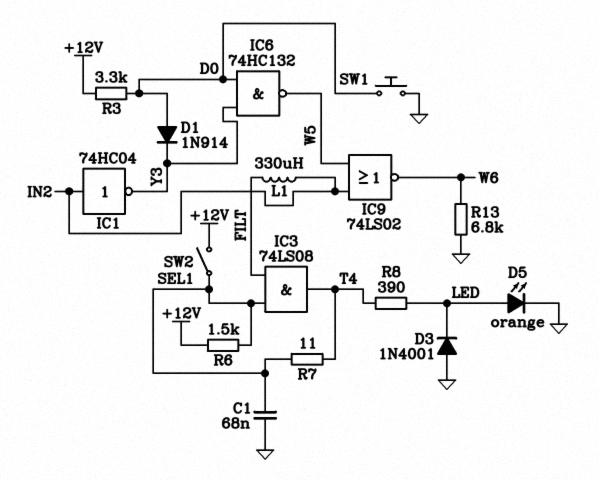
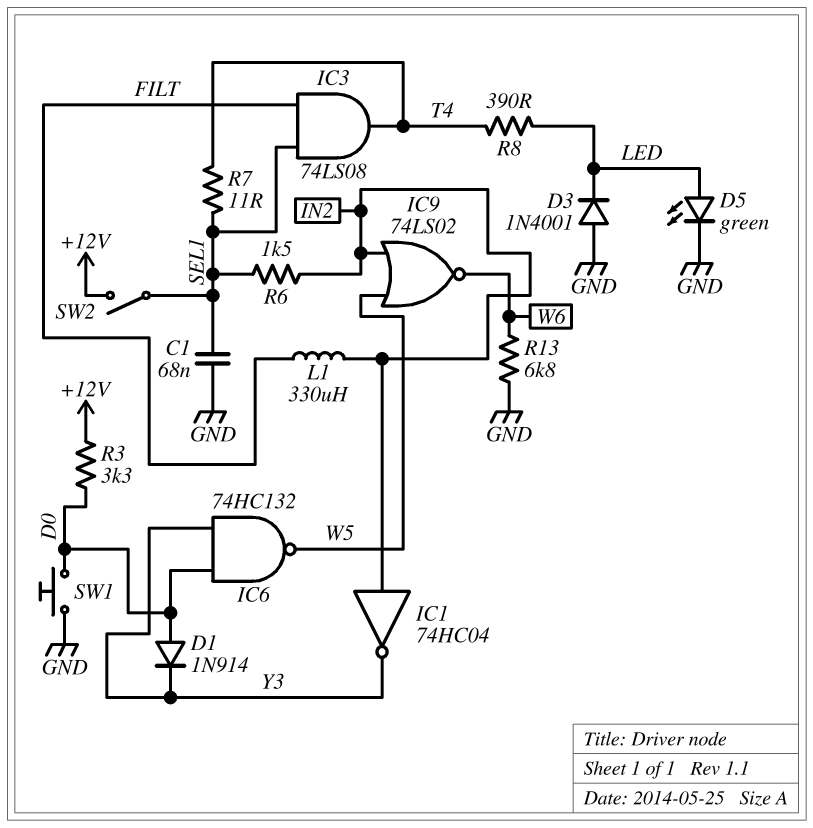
D5: LED orange (A LED, K GND) -> LED green (A LED, K GND)
R6: 1.5k (+12V, SEL1) -> 1.5k (IN2, SEL1)

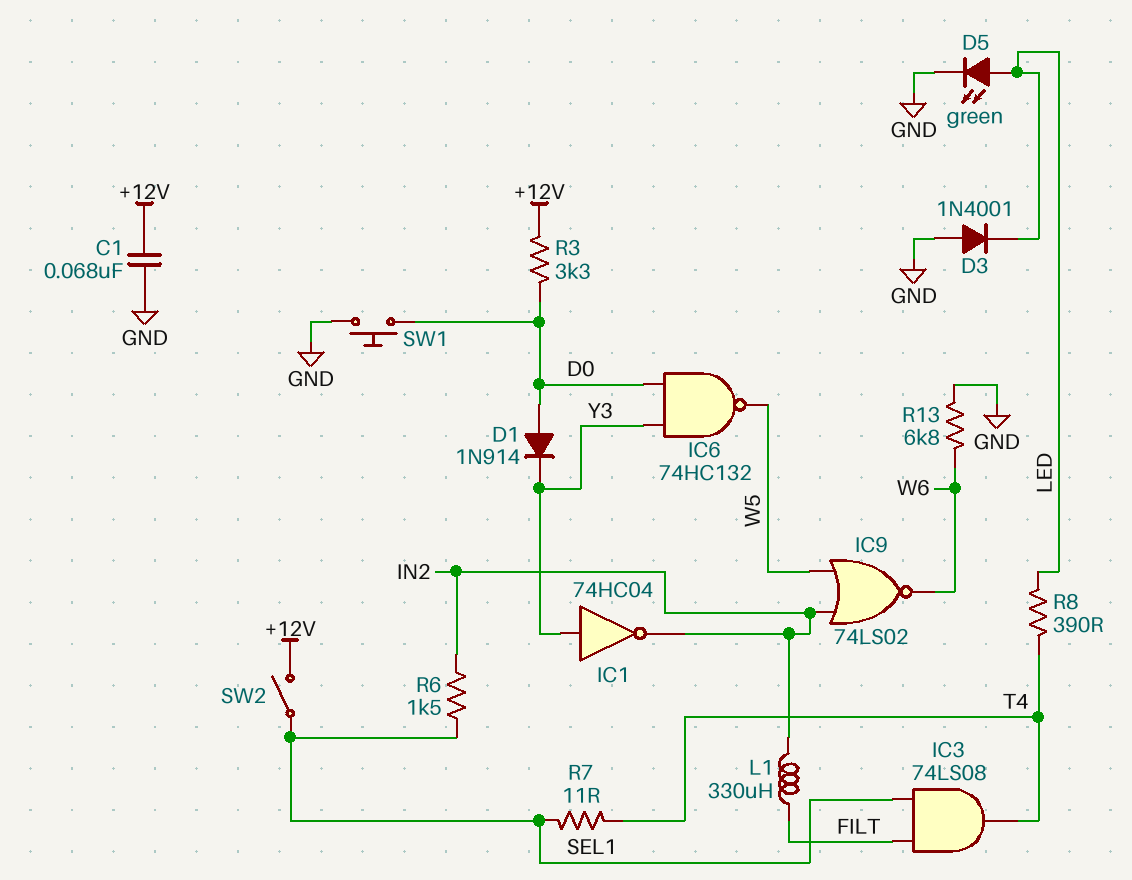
C1: 68nF (GND, SEL1) -> 68nF (+12V, GND)
IC1: NOT 74HC04 (in IN2, out Y3) -> NOT 74HC04 (in Y3, out IN2)

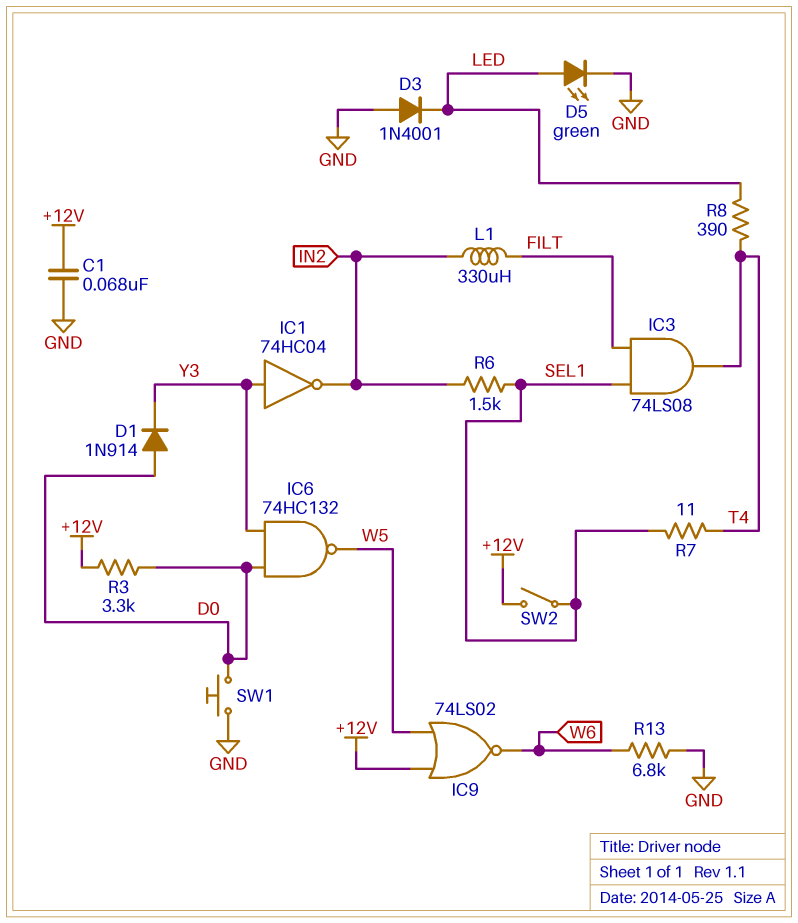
IC9: NOR 74LS02 (in IN2, in W5, out W6) -> NOR 74LS02 (in +12V, in W5, out W6)

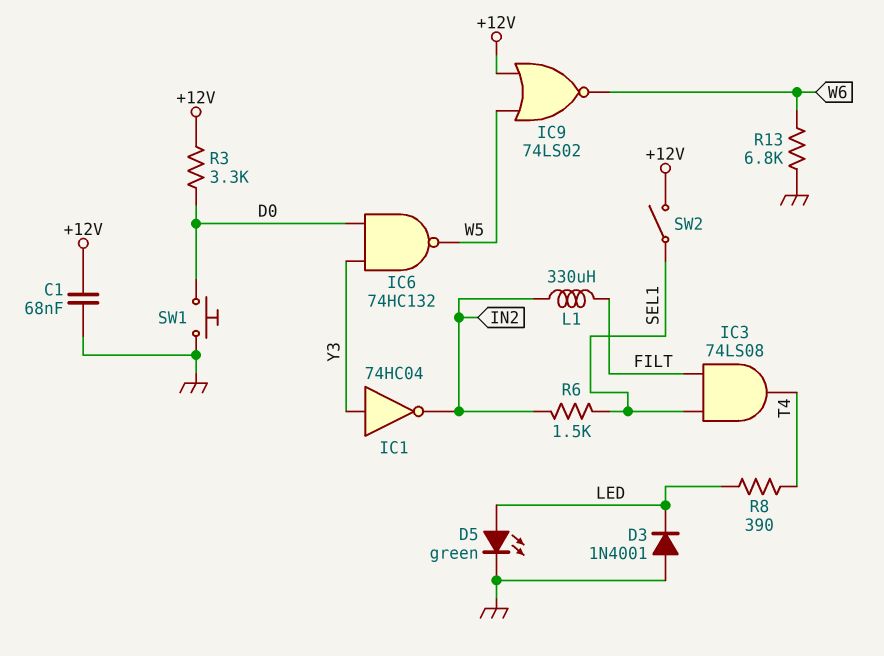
D1: diode 1N914 (A D0, K Y3) -> none
R7: 11 (SEL1, T4) -> none

